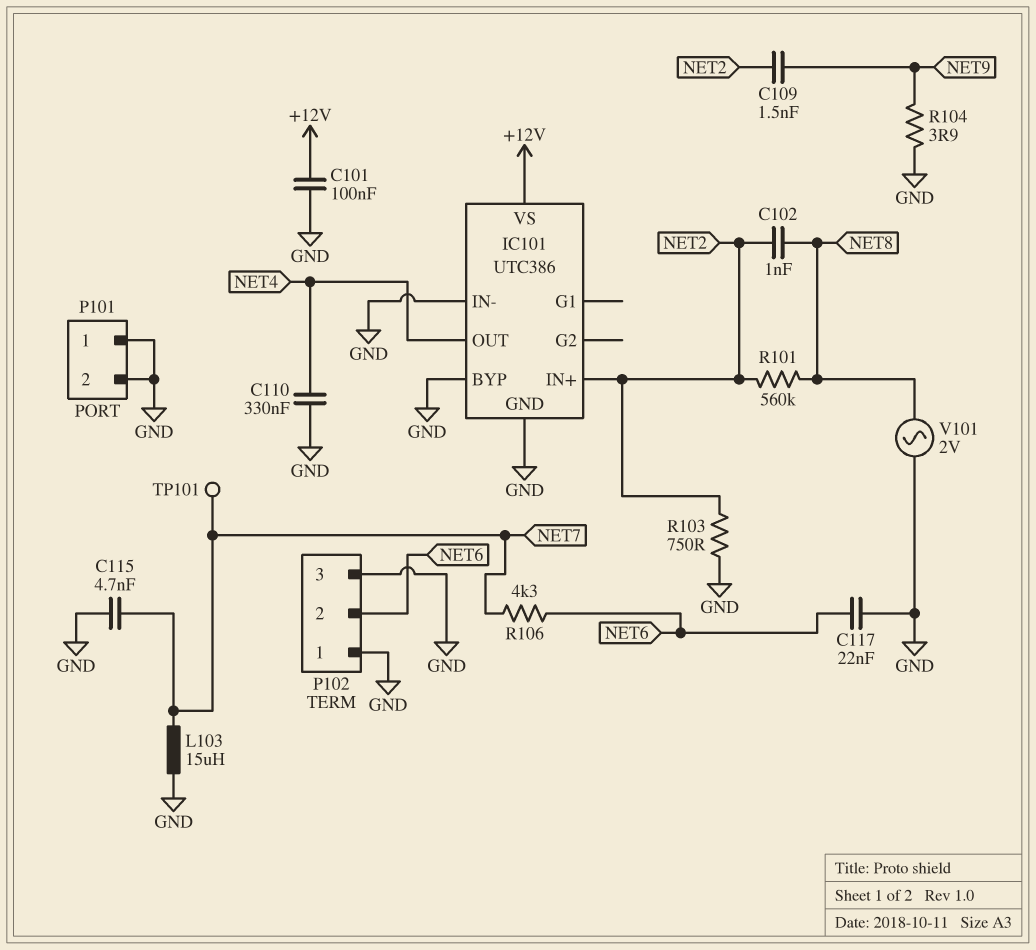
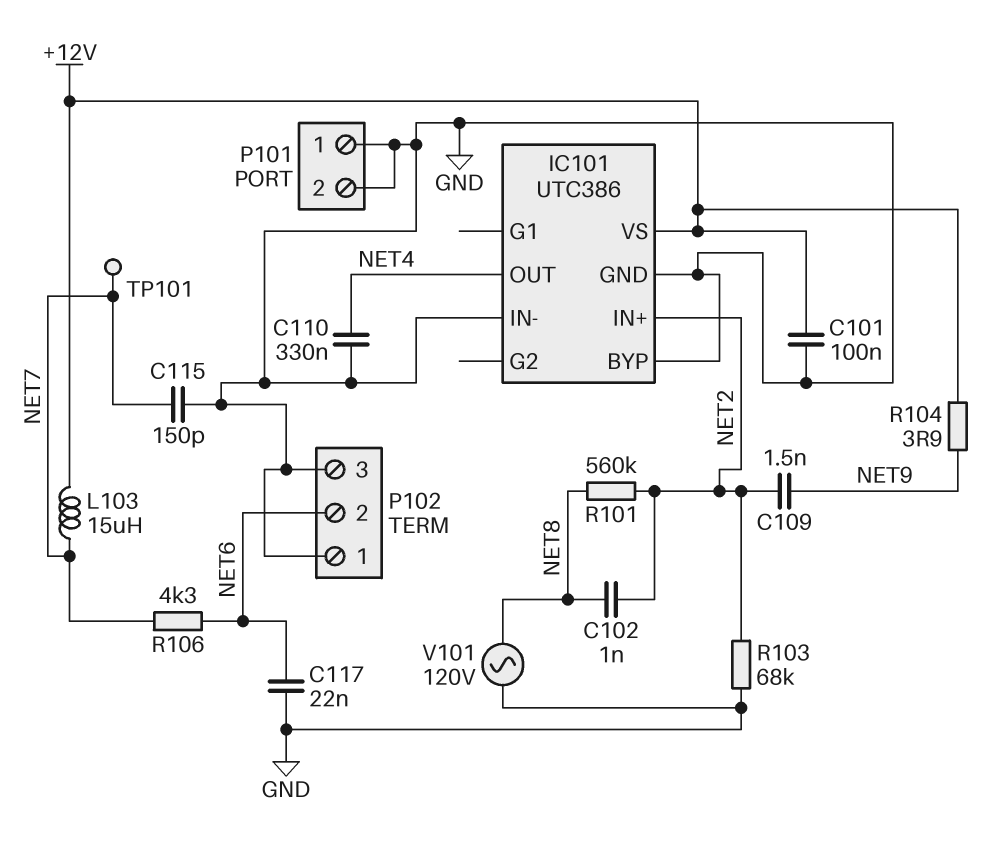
C115: 4.7nF (GND, NET7) -> 150pF (GND, NET7)
L103: 15uH (GND, NET7) -> 15uH (+12V, NET7)
R103: 750 (GND, NET2) -> 68k (GND, NET2)
R104: 3.9 (GND, NET9) -> 3.9 (+12V, NET9)
V101: AC 2V (GND, NET8) -> AC 120V (GND, NET8)

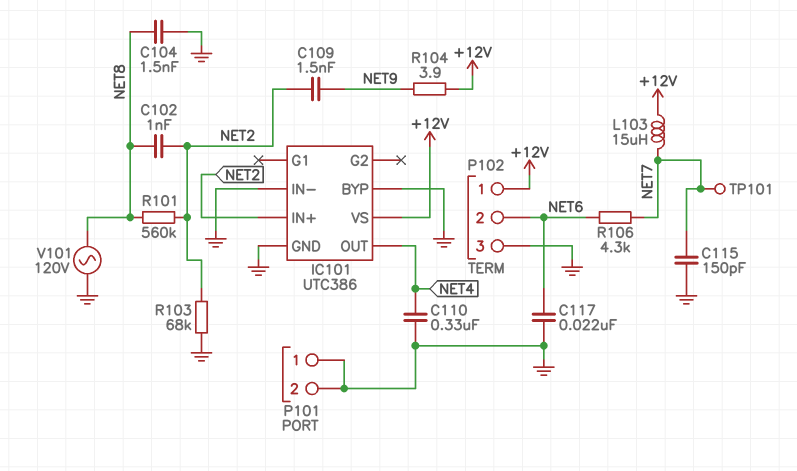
C101: 100nF (+12V, GND) -> none
C104: none -> 1.5nF (GND, NET8)
P102 pin 1: GND -> +12V

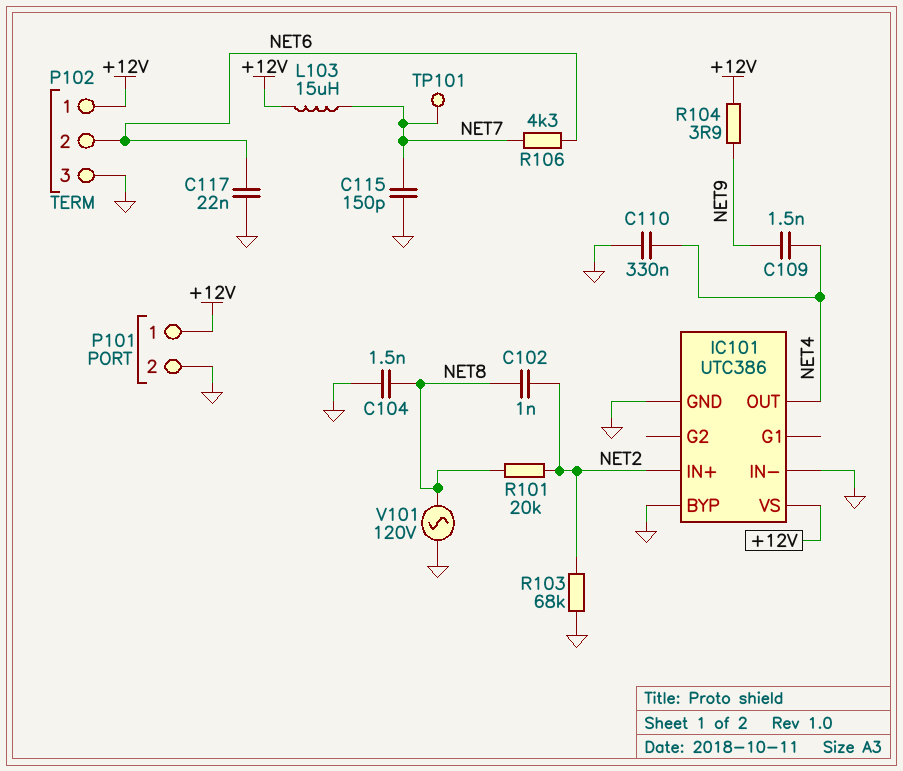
C109: 1.5nF (NET2, NET9) -> 1.5nF (NET4, NET9)
P101 pin 1: GND -> +12V
R101: 560k (NET2, NET8) -> 20k (NET2, NET8)

